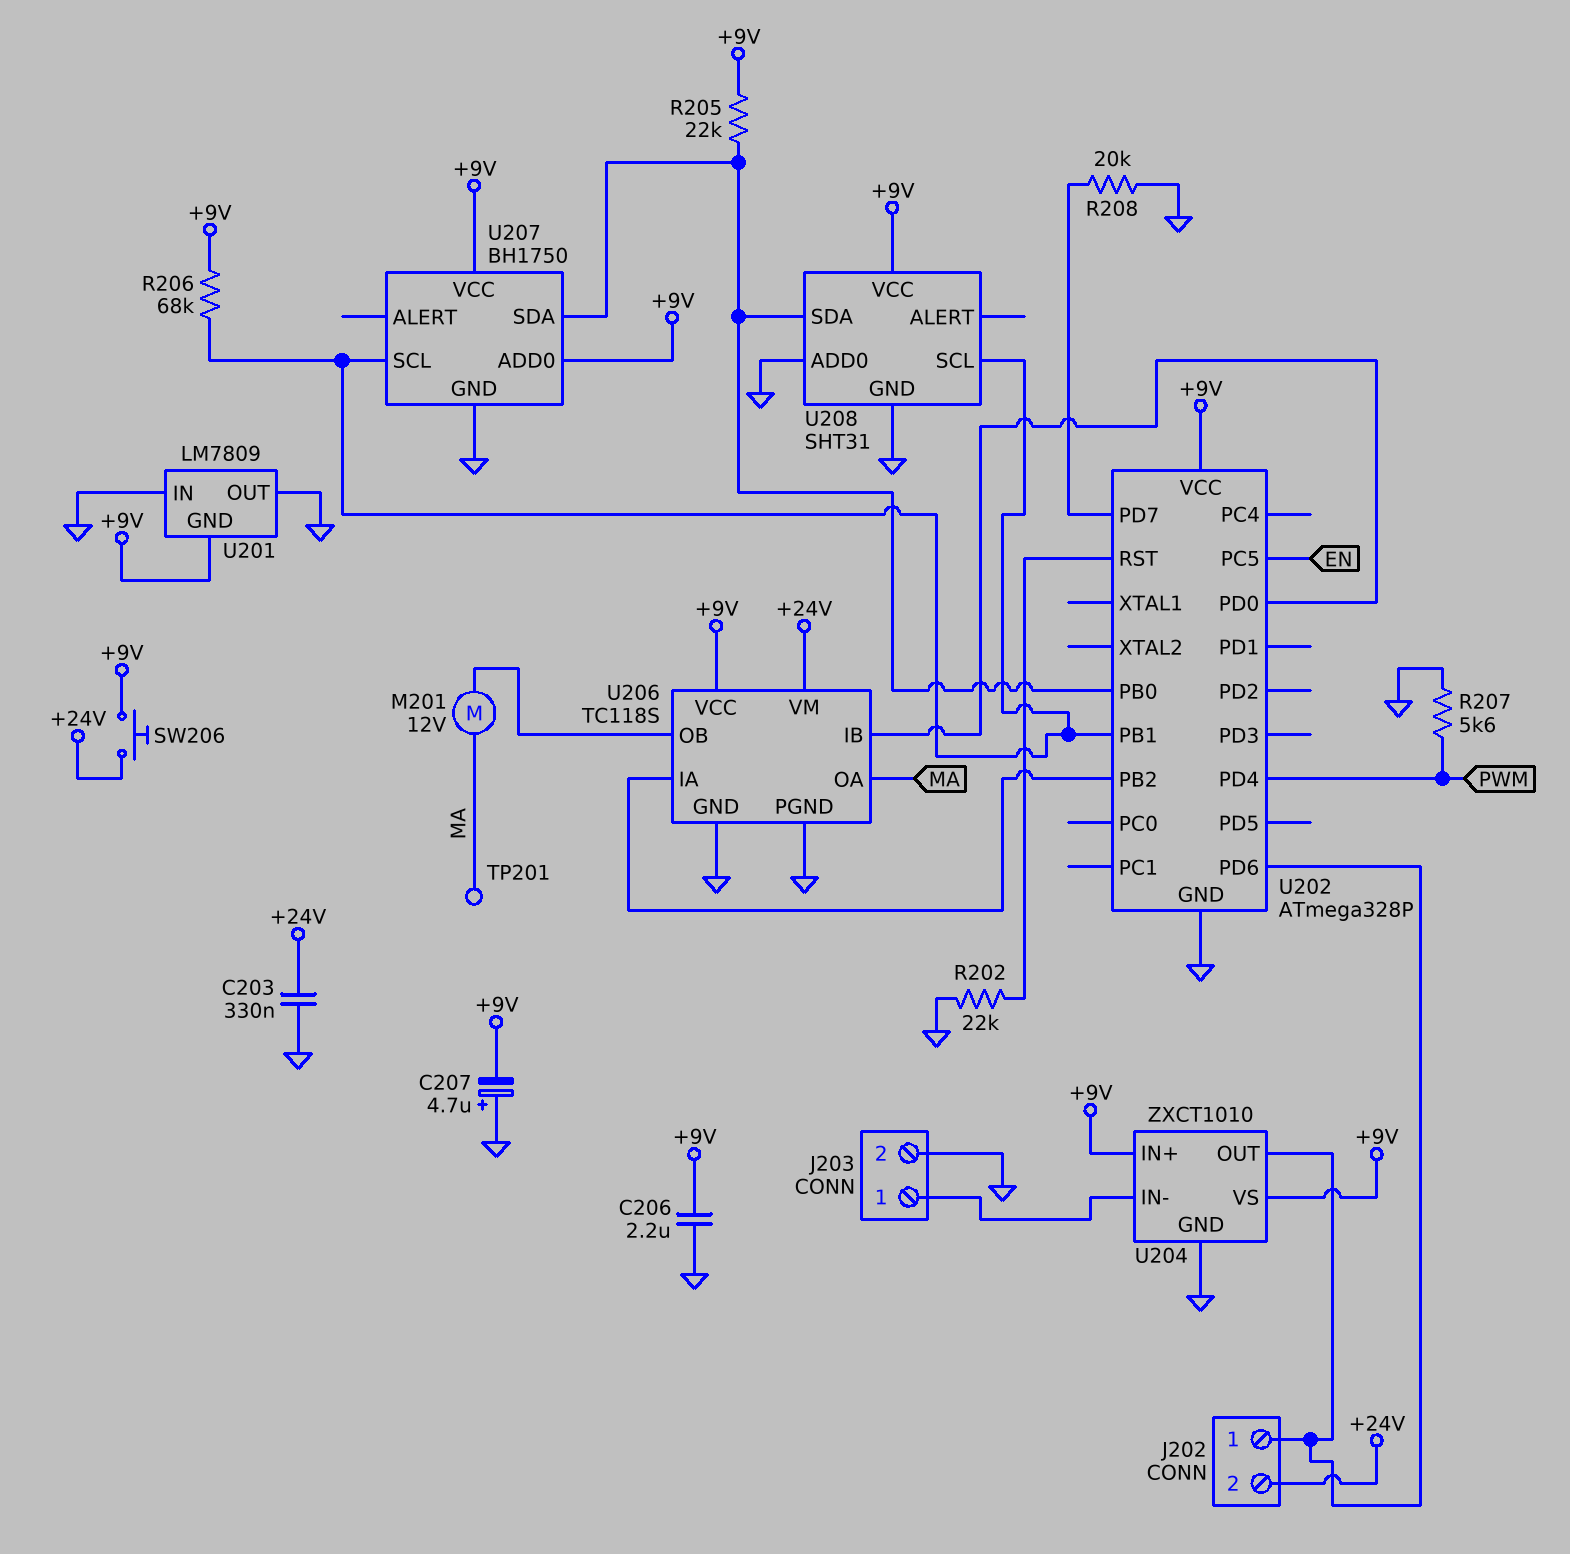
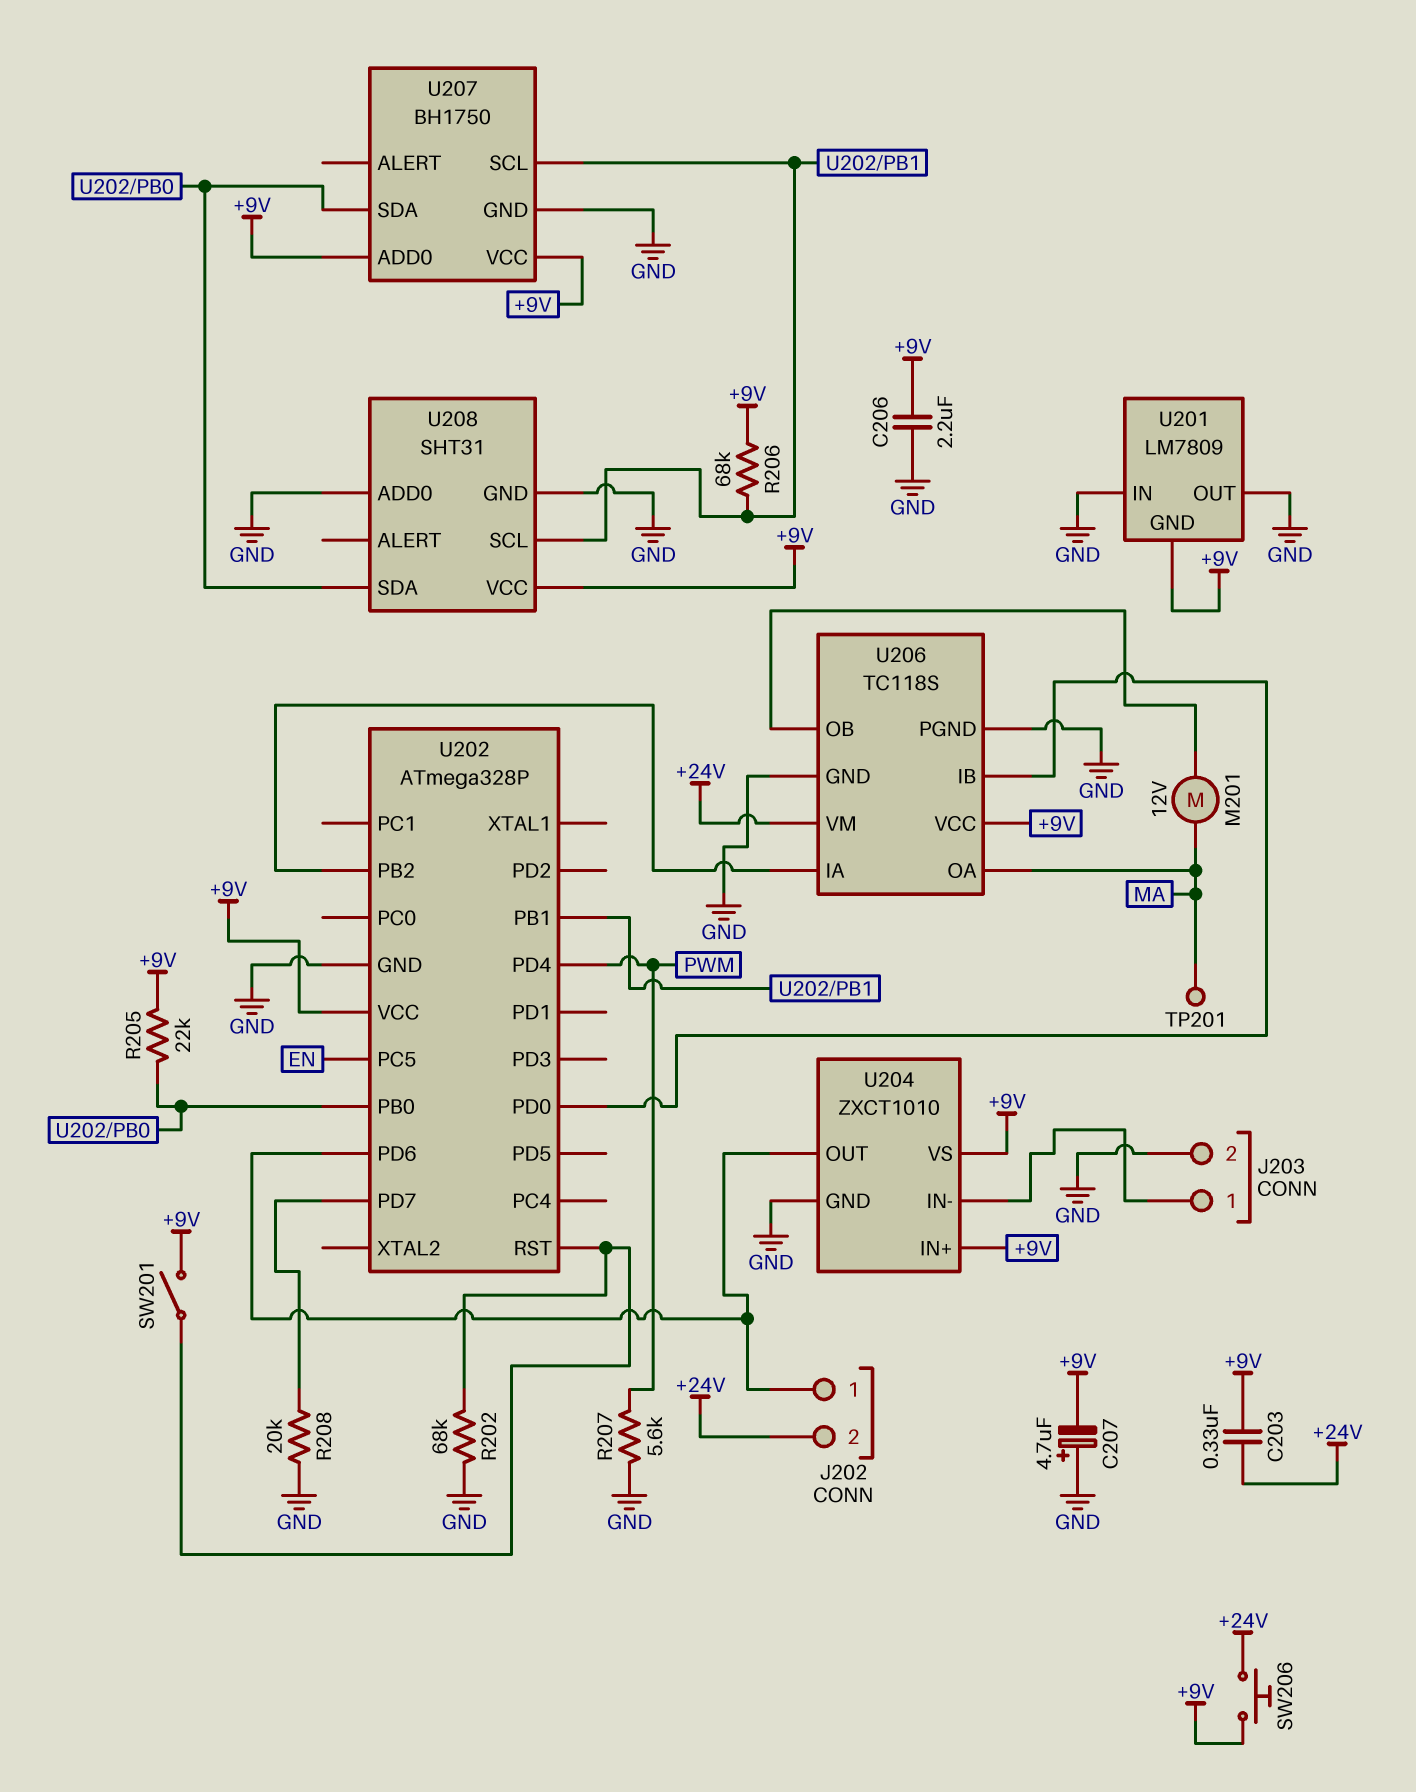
C203: 330nF (+24V, GND) -> 330nF (+9V, +24V)
R202: 22k (GND, U202/RST) -> 68k (GND, U202/RST)
SW201: none -> switch (+9V, U202/RST)

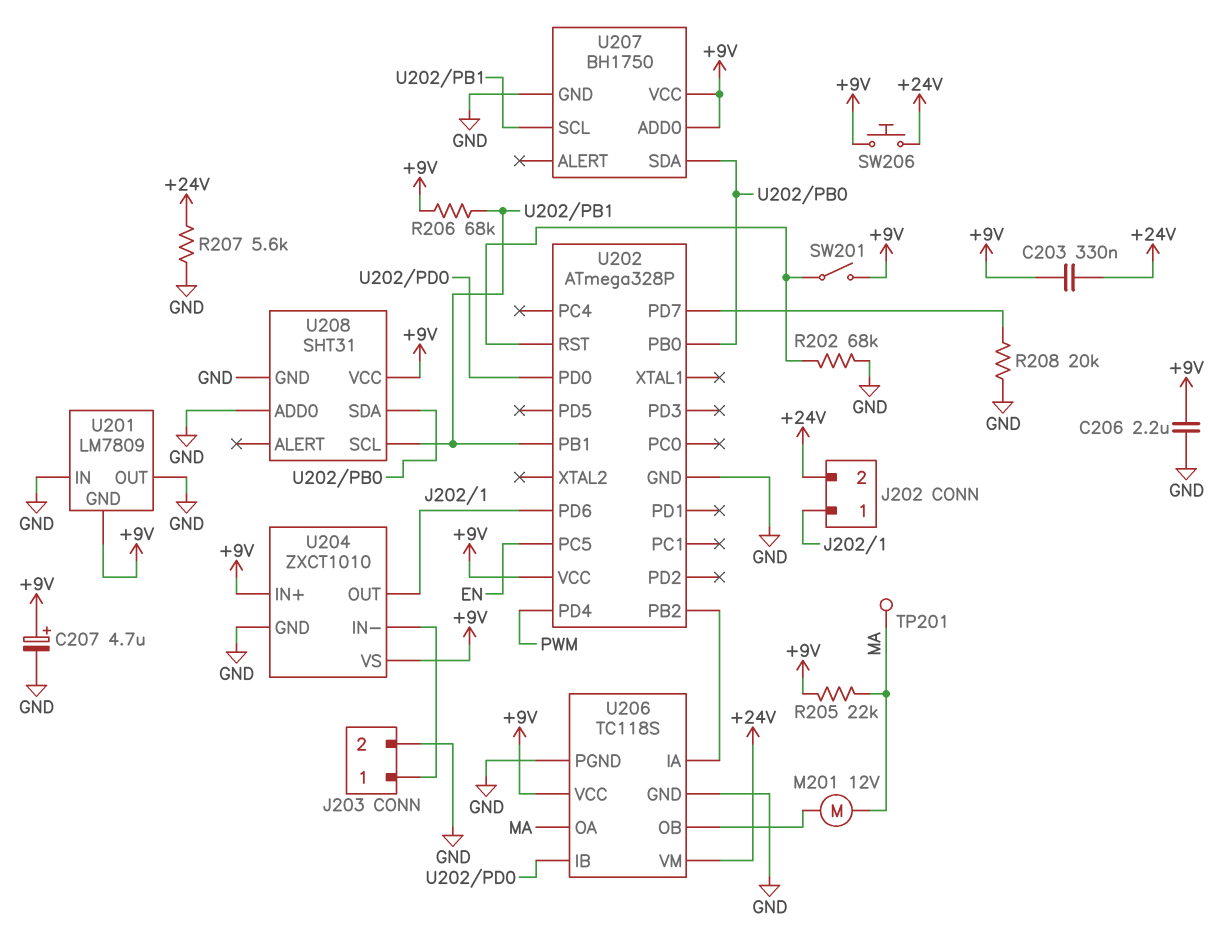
C207: 4.7uF (plus GND, minus +9V) -> 4.7uF (plus +9V, minus GND)
R205: 22k (+9V, U202/PB0) -> 22k (+9V, MA)
R207: 5.6k (GND, PWM) -> 5.6k (+24V, GND)

